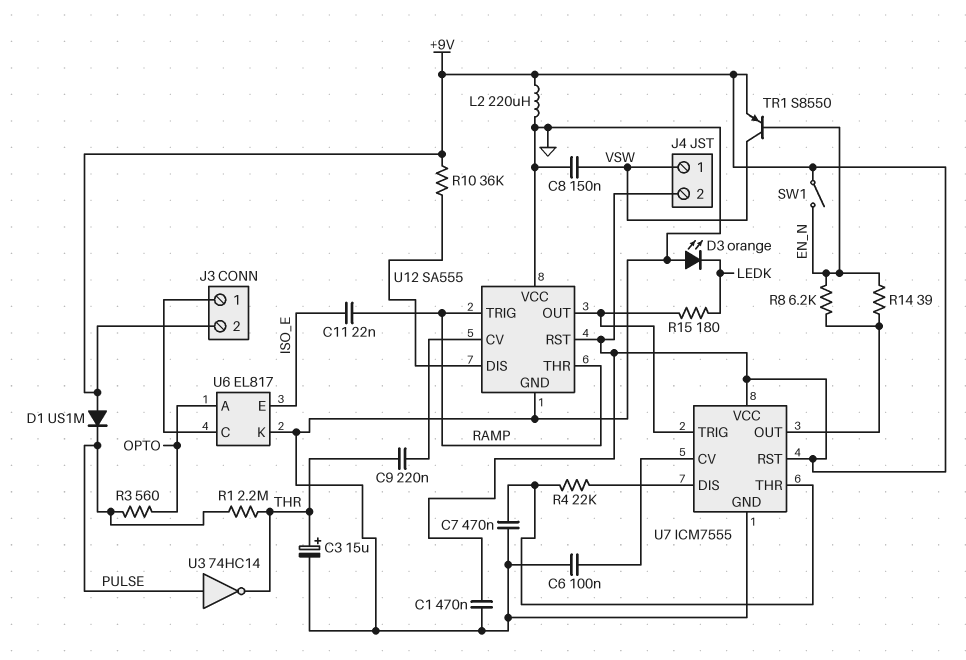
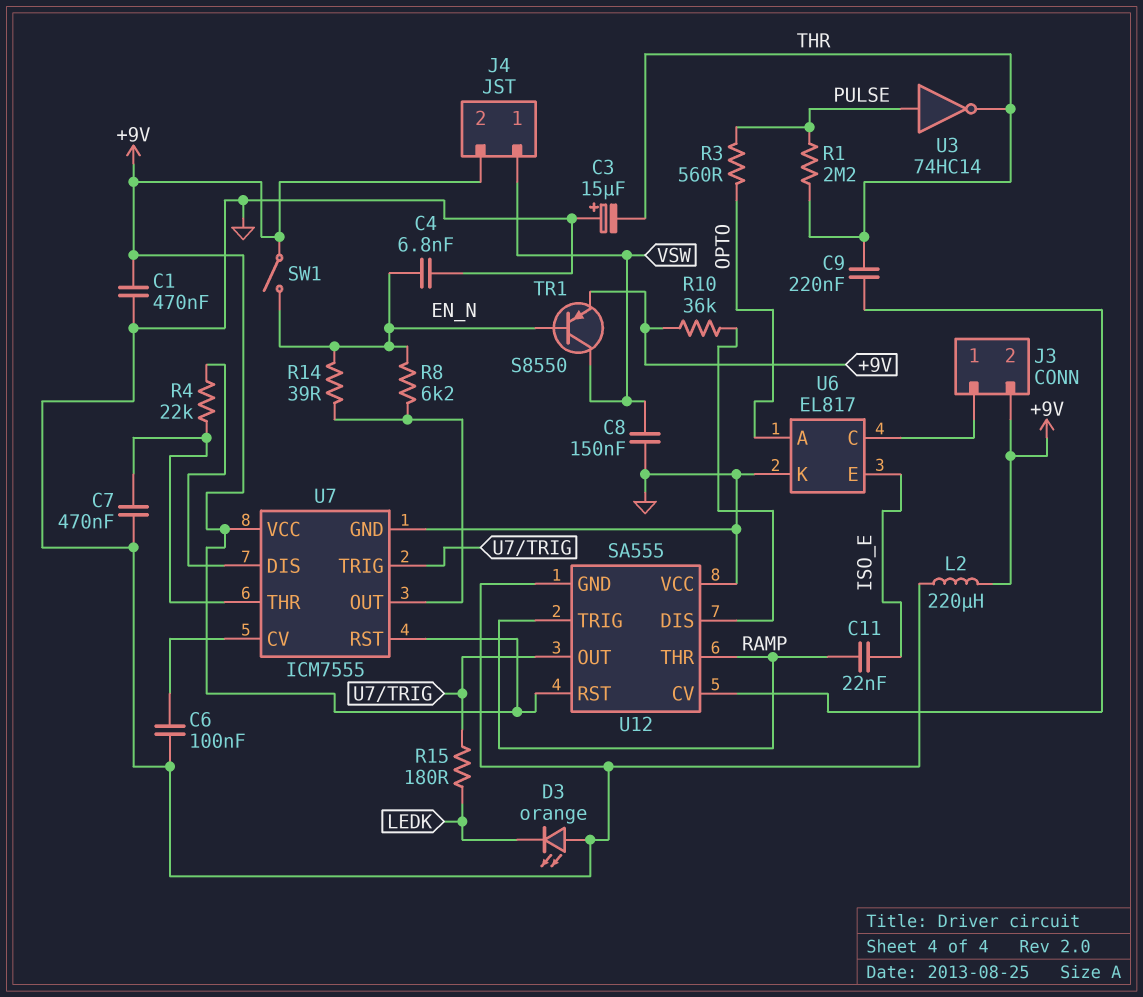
C3: 15uF (plus THR, minus GND) -> 15uF (plus GND, minus THR)
C4: none -> 6.8nF (EN_N, GND)
D1: diode US1M (A +9V, K PULSE) -> none

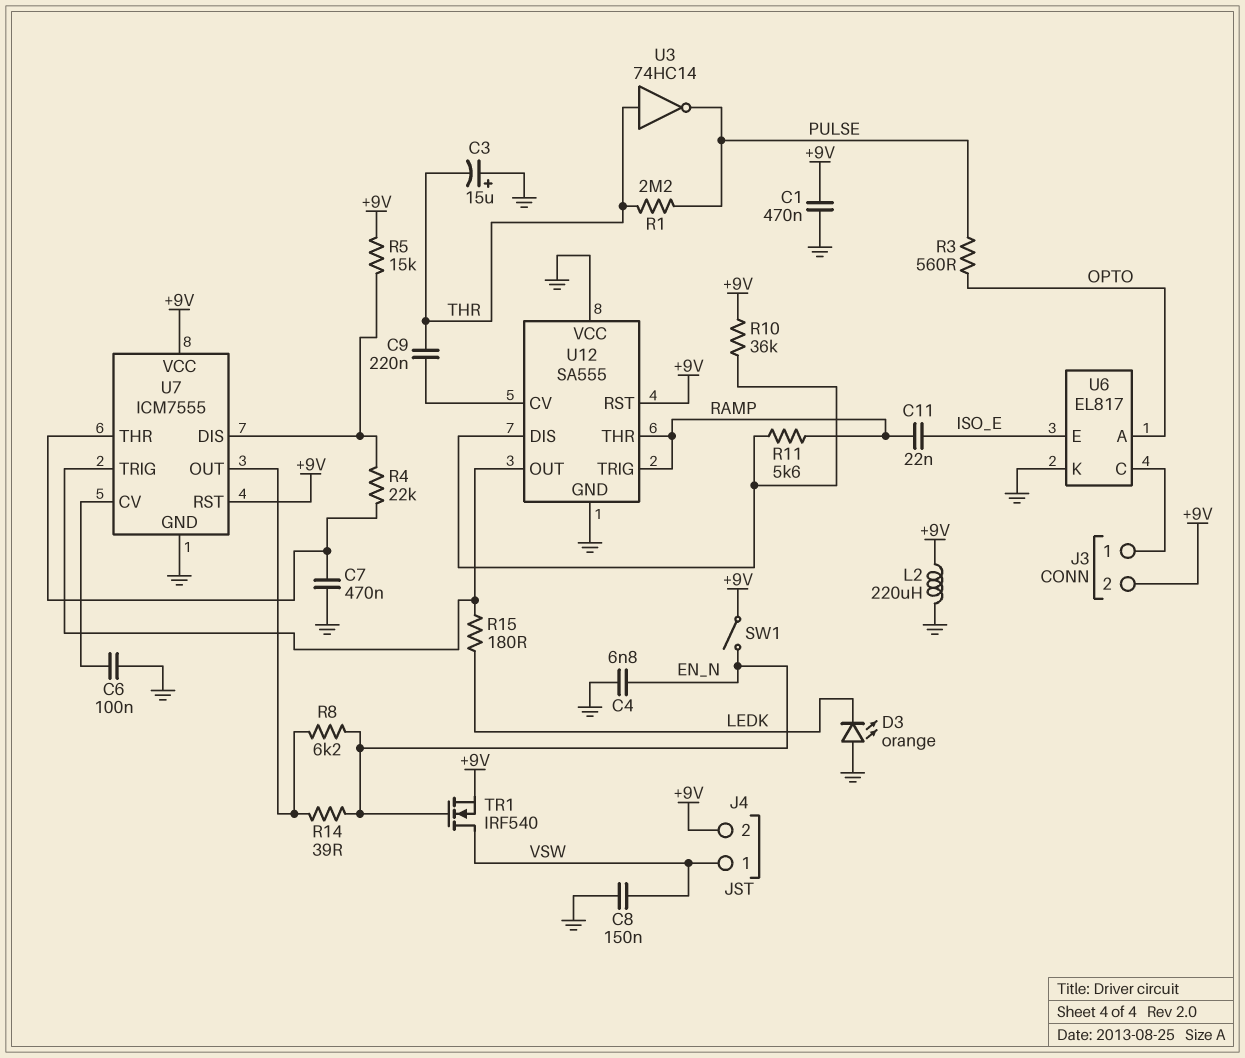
R5: none -> 15k (+9V, U7/DIS)
R11: none -> 5.6k (RAMP, U12/DIS)
TR1: PNP S8550 (B EN_N, C VSW, E +9V) -> NMOS IRF540 (G EN_N, D VSW, S +9V)
U3: NOT 74HC14 (in PULSE, out THR) -> NOT 74HC14 (in THR, out PULSE)

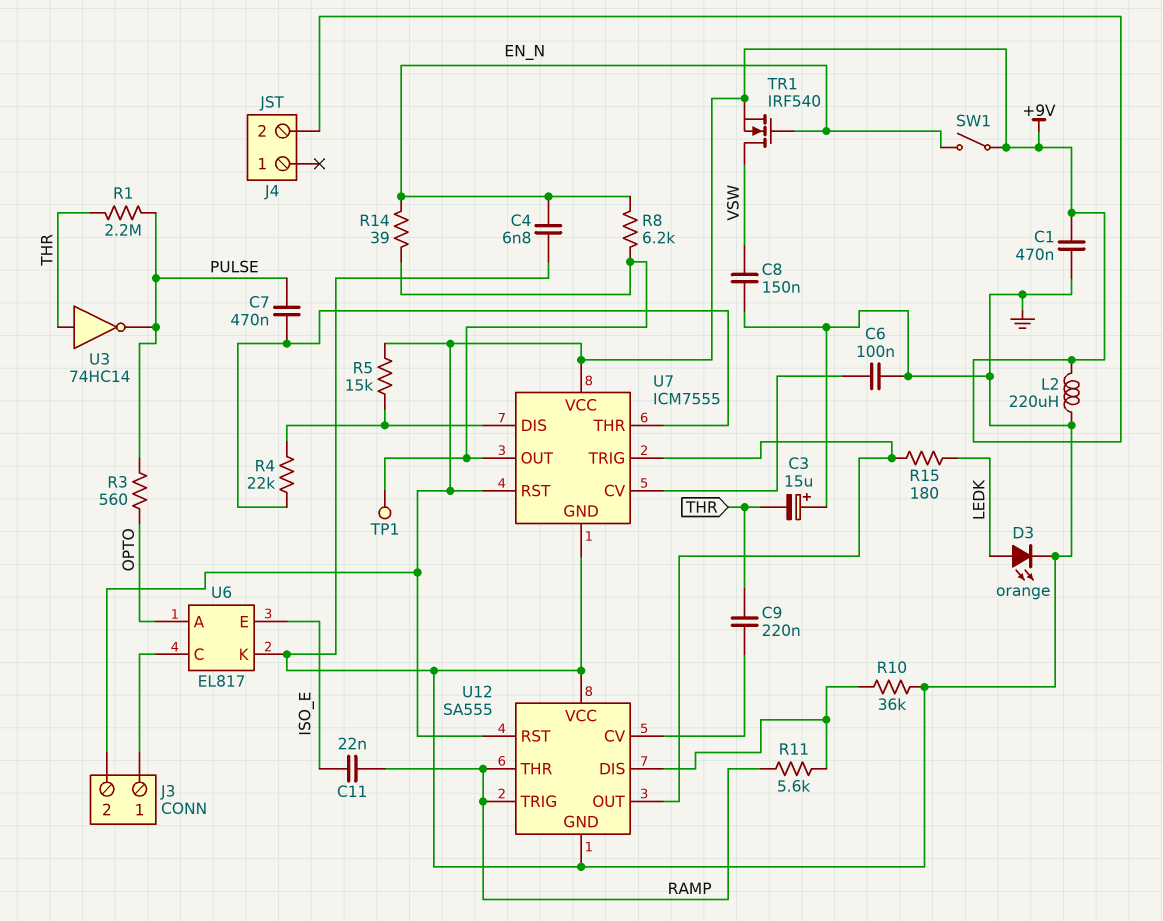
C7: 470nF (GND, U7/THR) -> 470nF (PULSE, U7/THR)
D3: LED orange (A GND, K LEDK) -> LED orange (A LEDK, K GND)
J4 pin 1: VSW -> none
R10: 36k (+9V, U12/DIS) -> 36k (GND, U12/DIS)
TP1: none -> test point (U7/OUT)

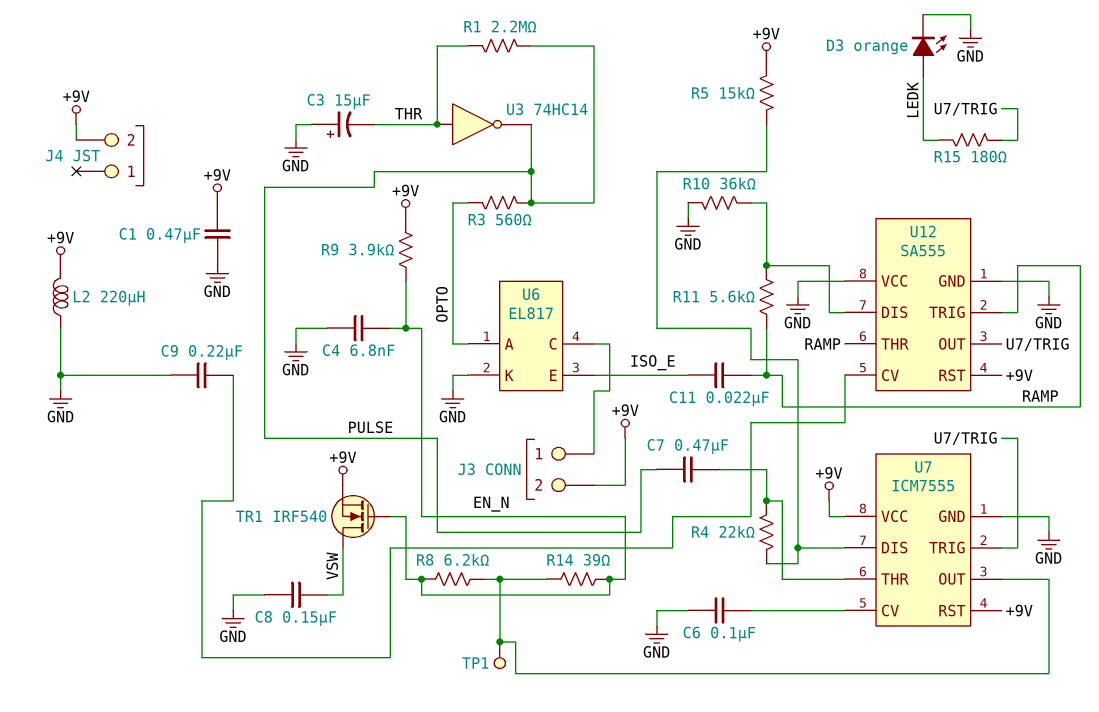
C9: 220nF (THR, U12/CV) -> 220nF (GND, U12/CV)
R9: none -> 3.9k (+9V, EN_N)
SW1: switch (+9V, EN_N) -> none

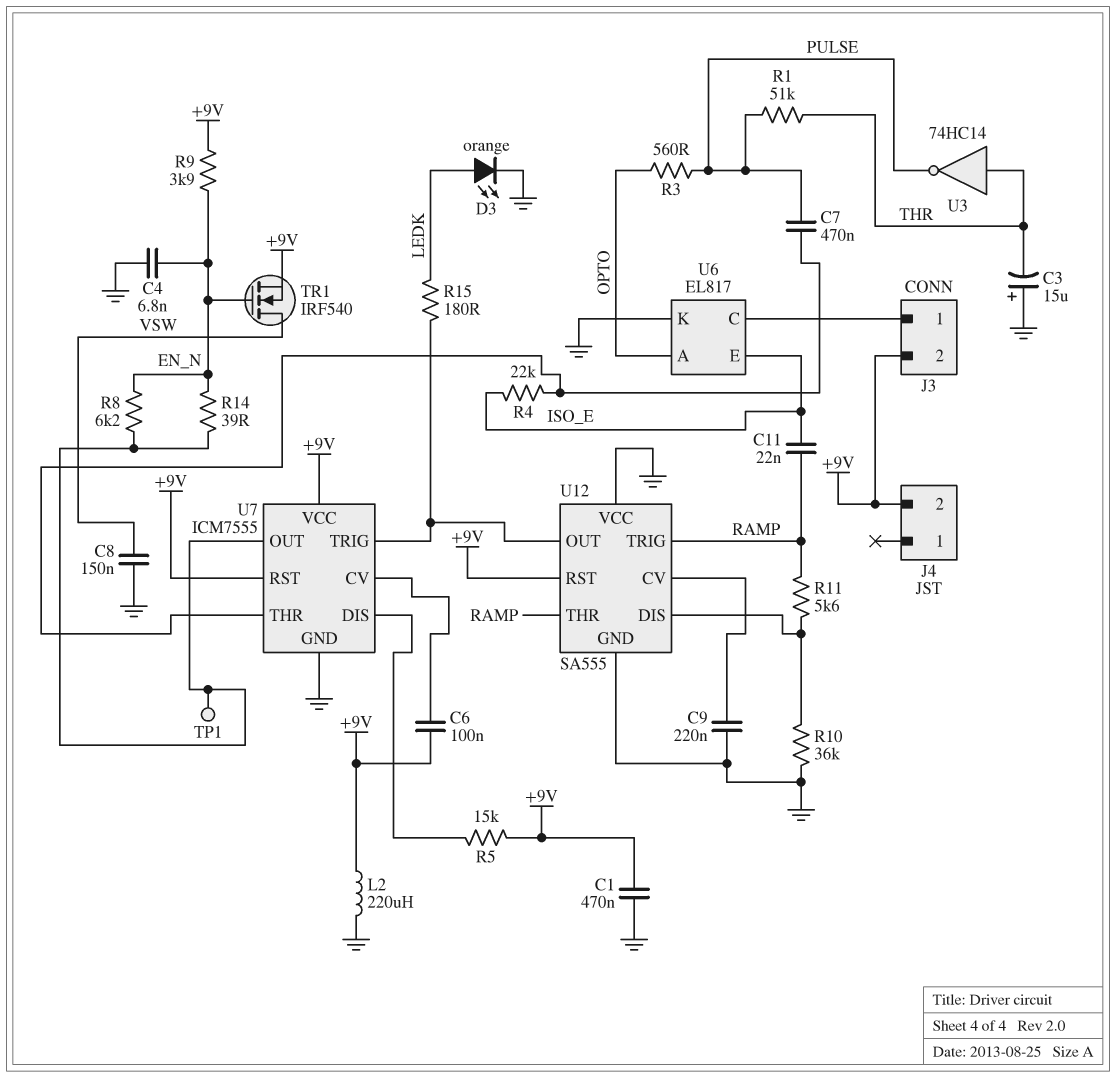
C6: 100nF (GND, U7/CV) -> 100nF (+9V, U7/CV)
R1: 2.2M (PULSE, THR) -> 51k (PULSE, THR)
R4: 22k (U7/DIS, U7/THR) -> 22k (ISO_E, U7/THR)

